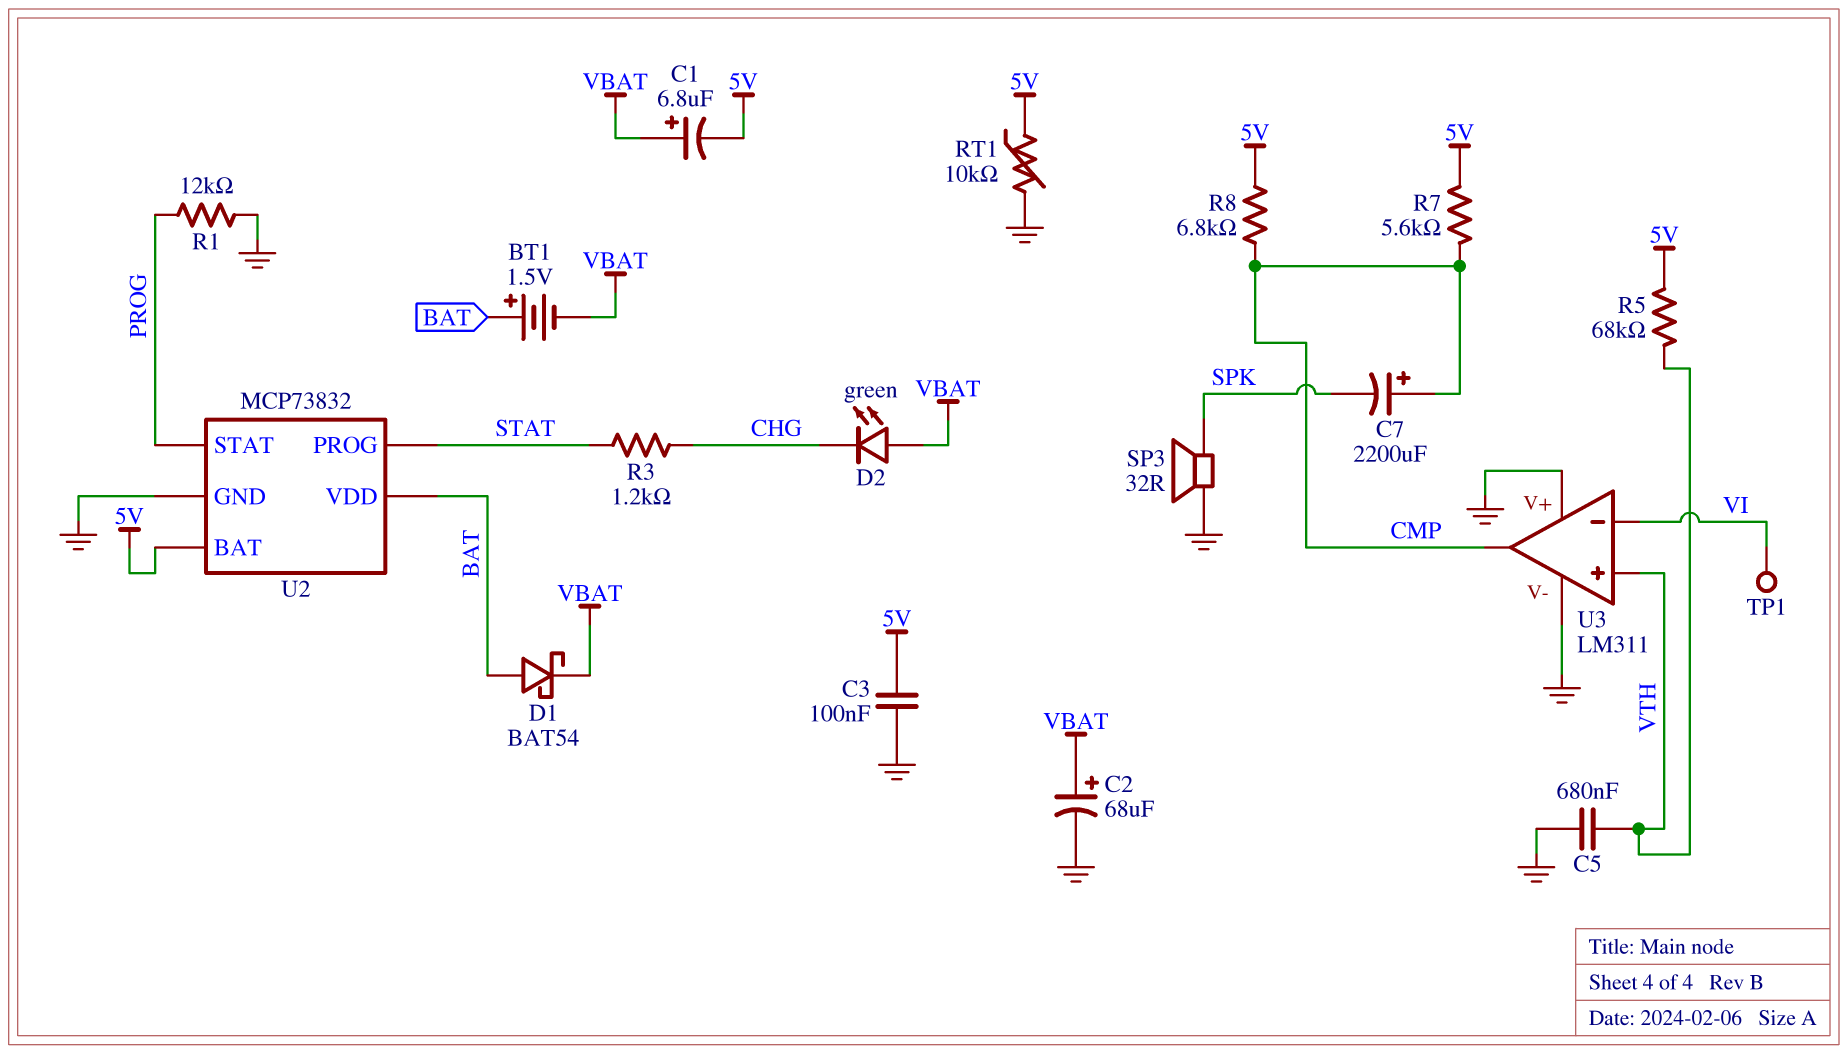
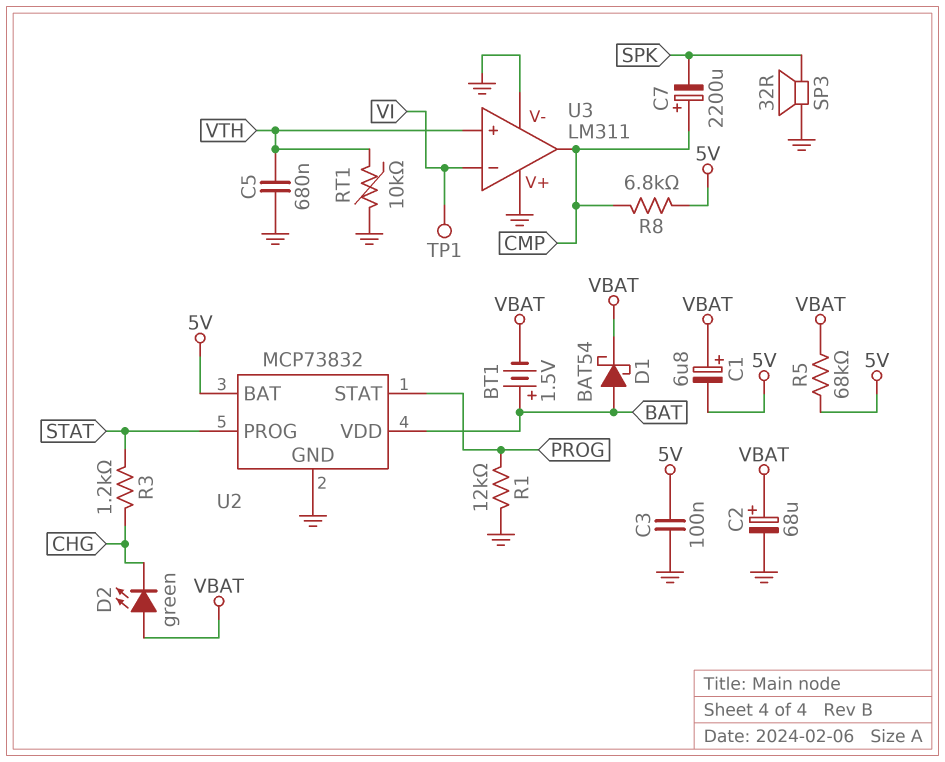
R5: 68k (5V, VTH) -> 68k (5V, VBAT)
R7: 5.6k (5V, CMP) -> none
RT1: 10k (5V, GND) -> 10k (GND, VTH)

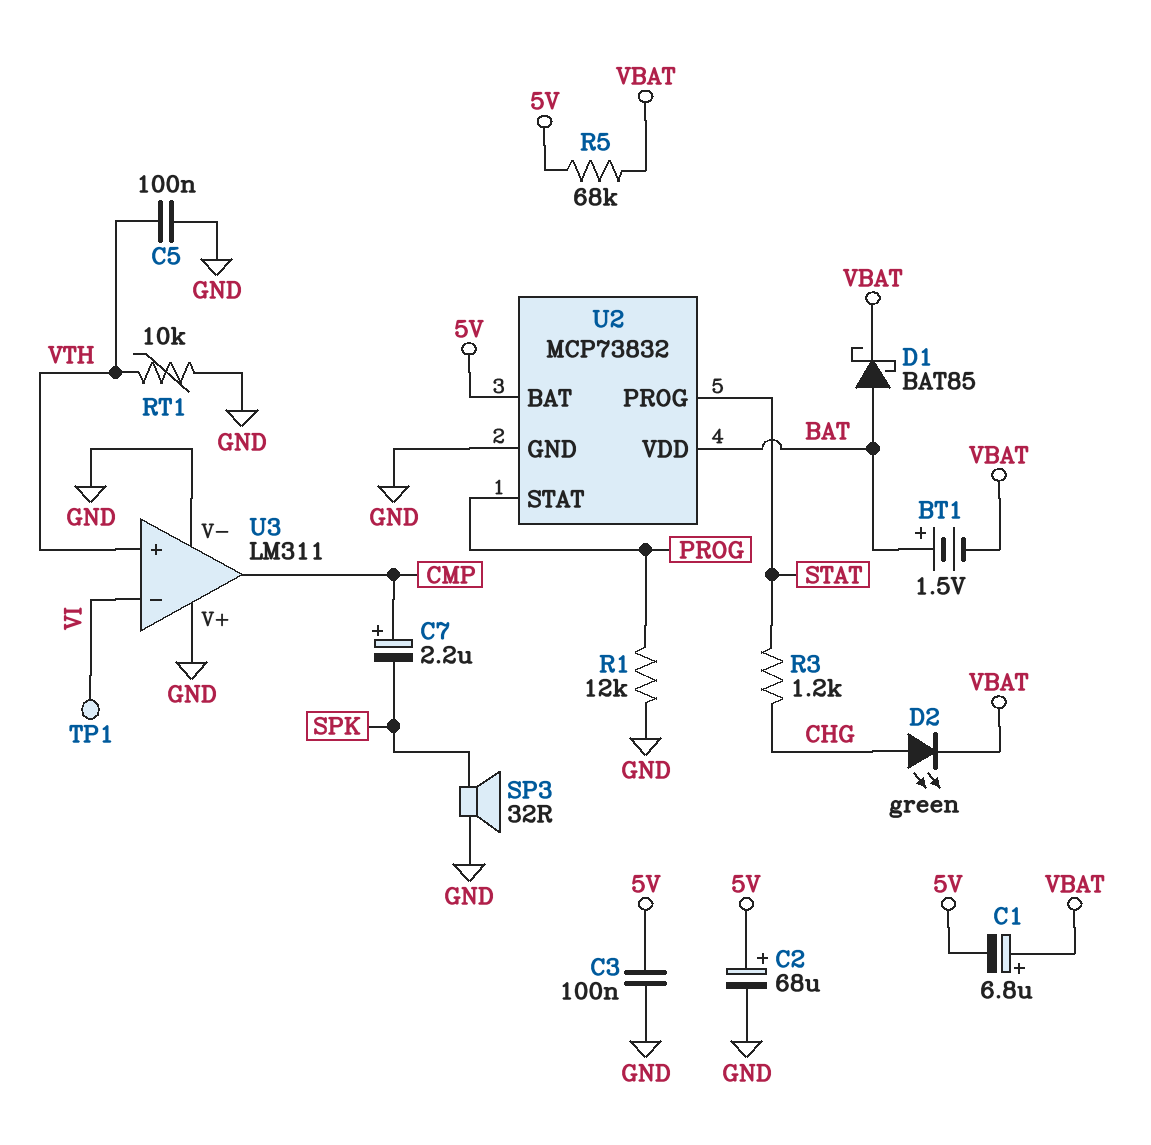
C2: 68uF (plus VBAT, minus GND) -> 68uF (plus 5V, minus GND)
C5: 680nF (GND, VTH) -> 100nF (GND, VTH)
C7: 2200uF (plus CMP, minus SPK) -> 2.2uF (plus CMP, minus SPK)
D1: schottky BAT54 (A BAT, K VBAT) -> schottky BAT85 (A BAT, K VBAT)
D2: LED green (A VBAT, K CHG) -> LED green (A CHG, K VBAT)
R8: 6.8k (5V, CMP) -> none

